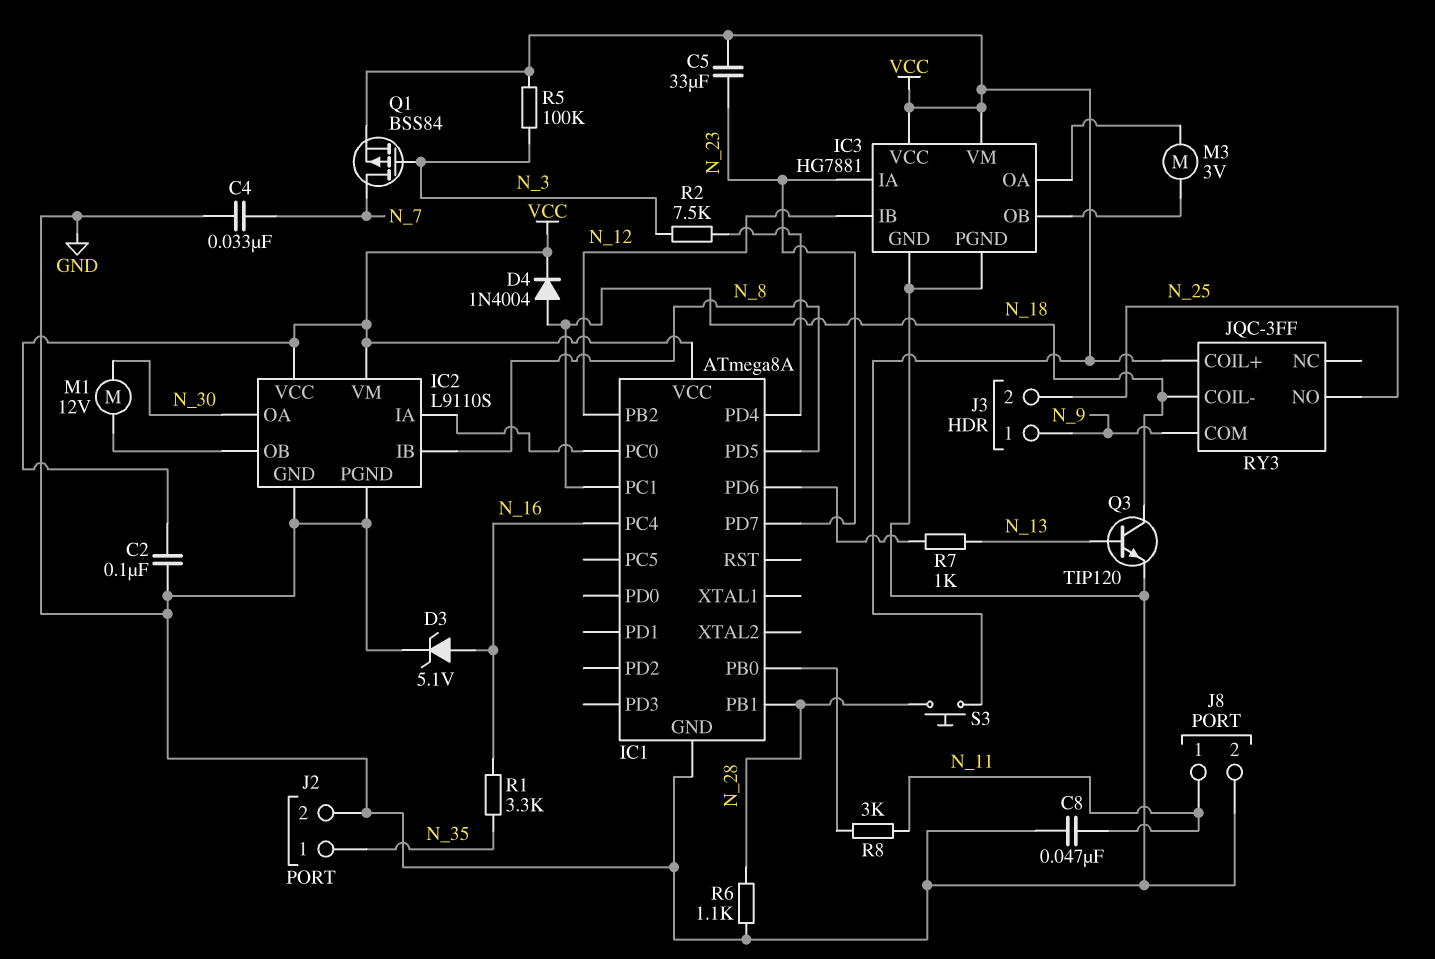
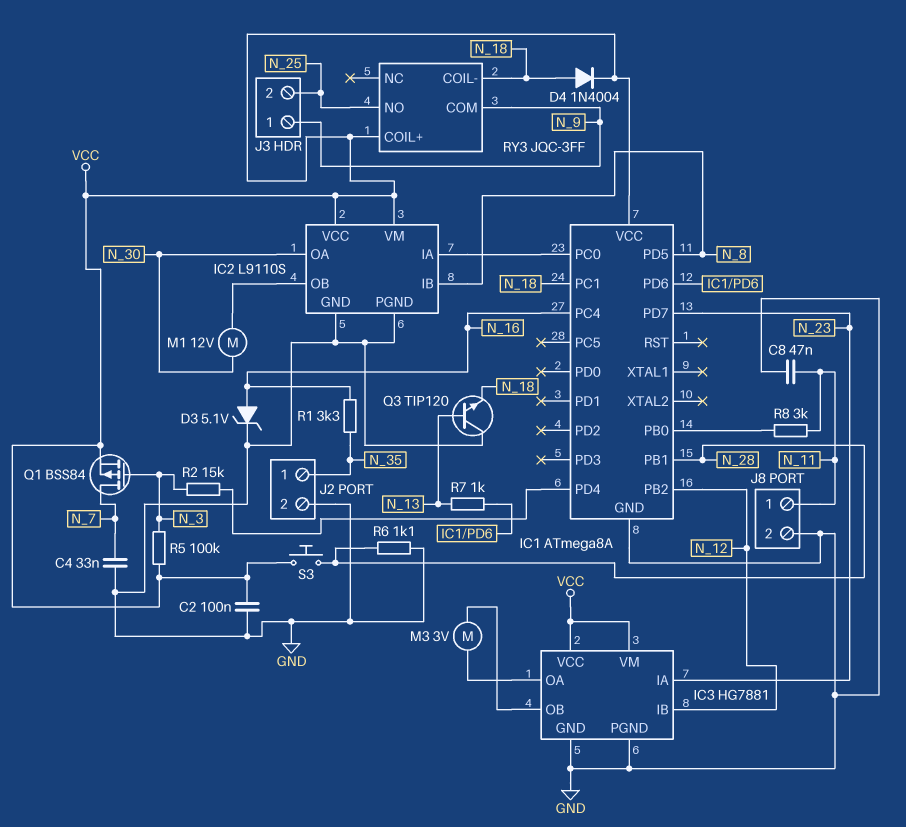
C5: 33uF (N_23, VCC) -> none
Q3: NPN TIP120 (B N_13, C N_18, E GND) -> NPN TIP120 (B N_13, C GND, E N_18)
R2: 7.5k (IC1/PD4, N_3) -> 15k (IC1/PD4, N_3)

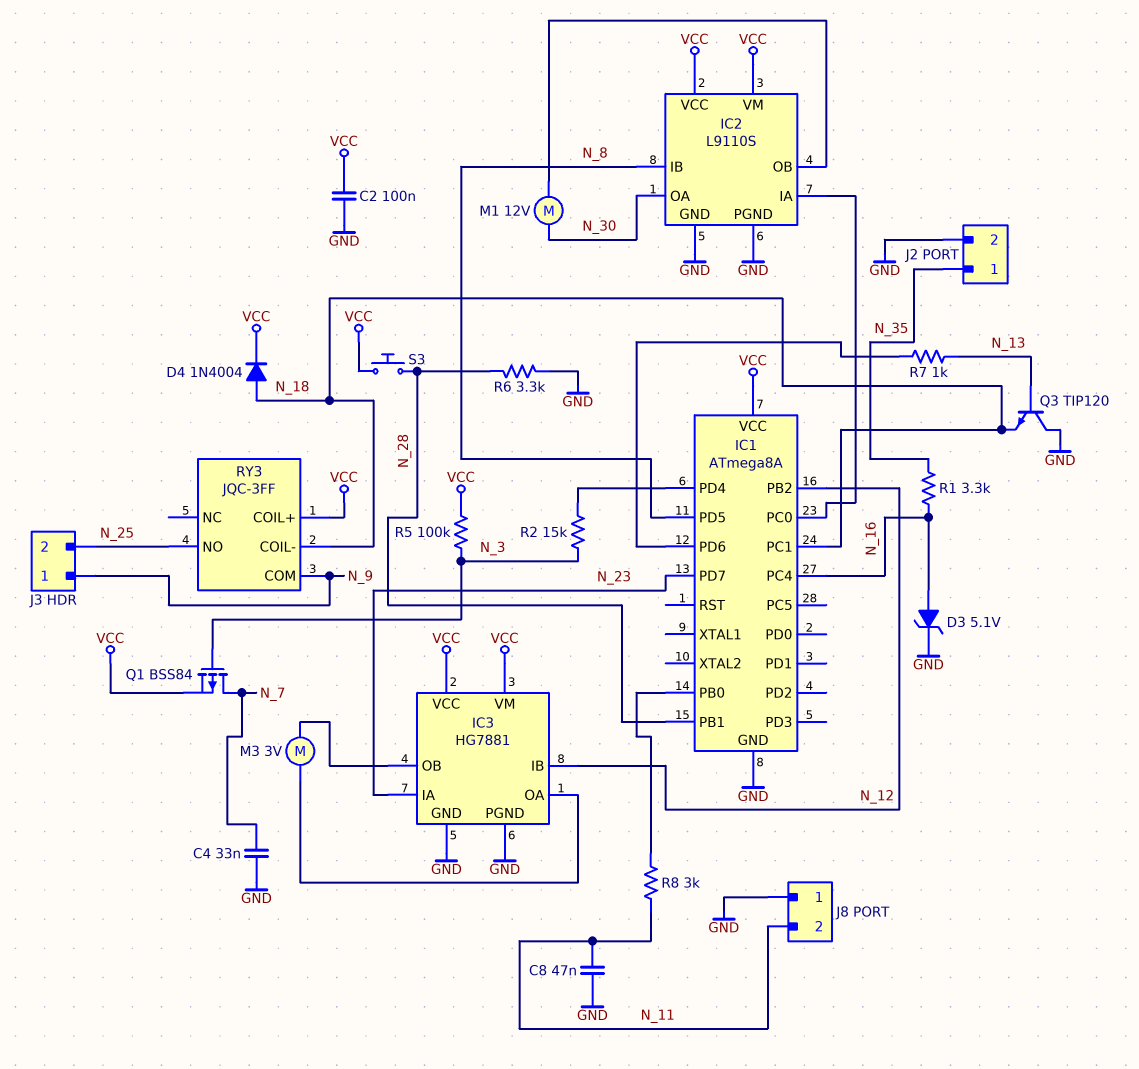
J8 pin 1: N_11 -> GND
J8 pin 2: GND -> N_11
R6: 1.1k (GND, N_28) -> 3.3k (GND, N_28)

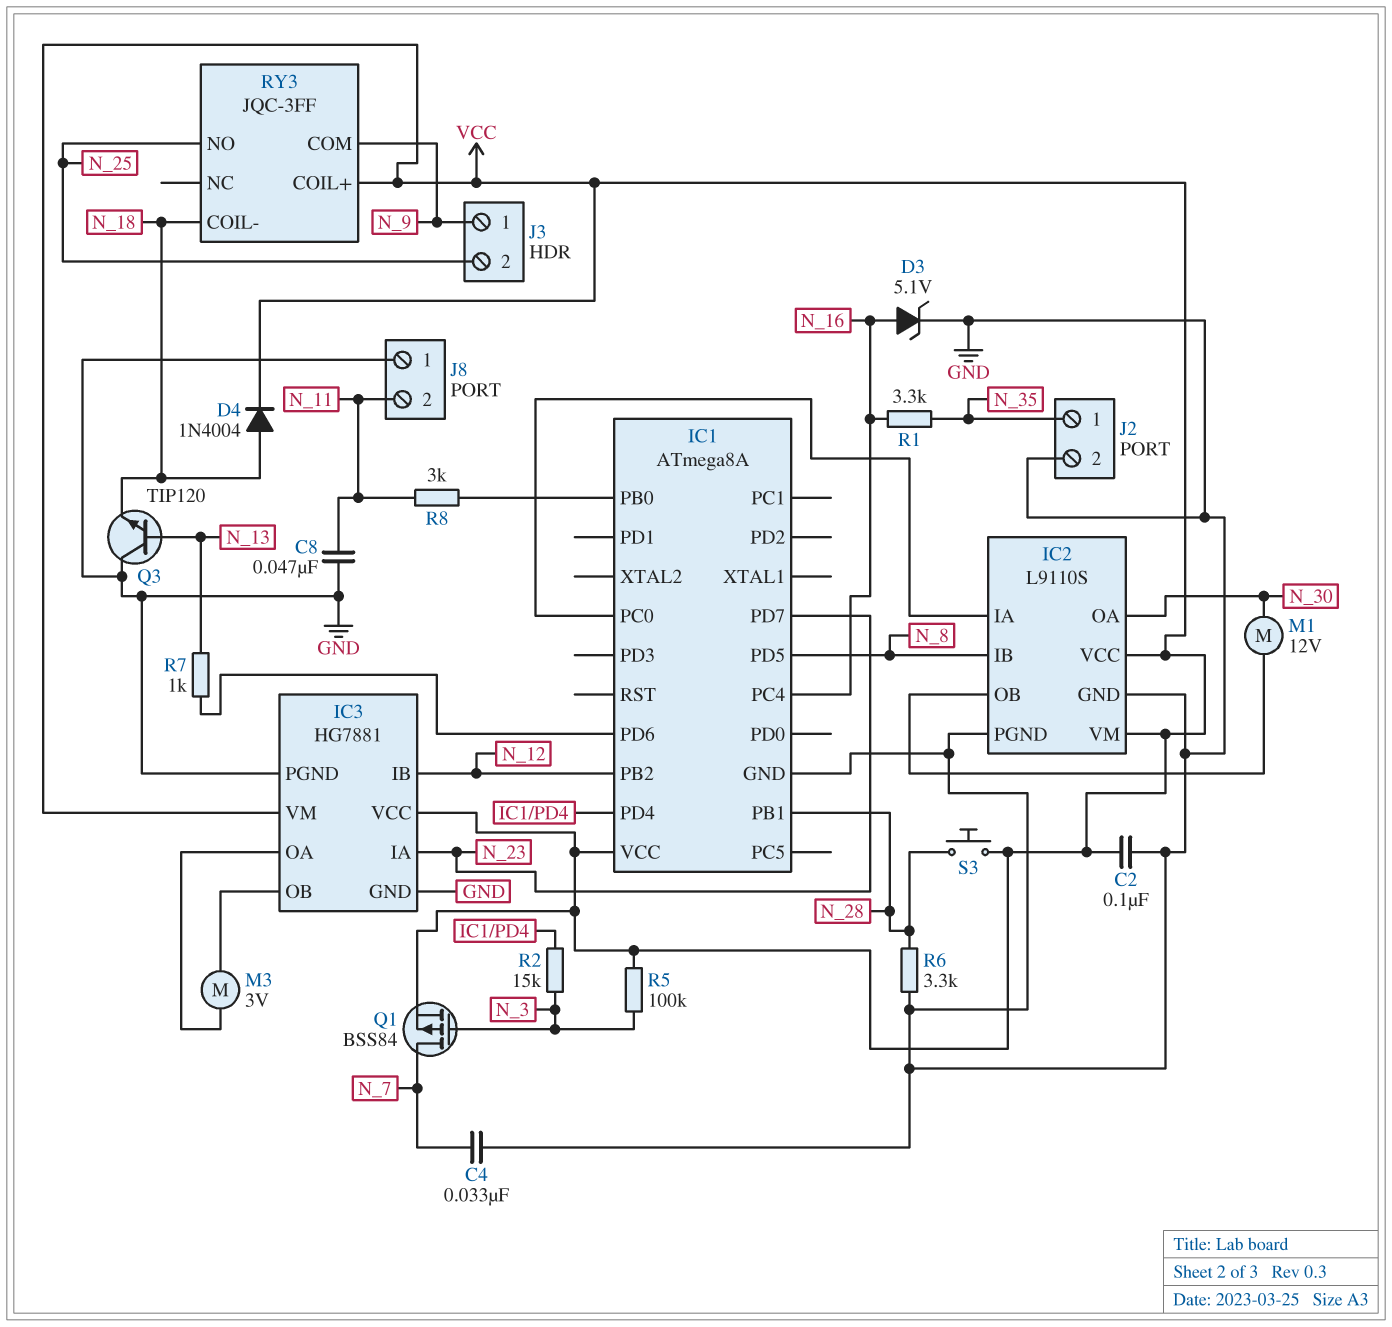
IC1 pin PC1: N_18 -> none

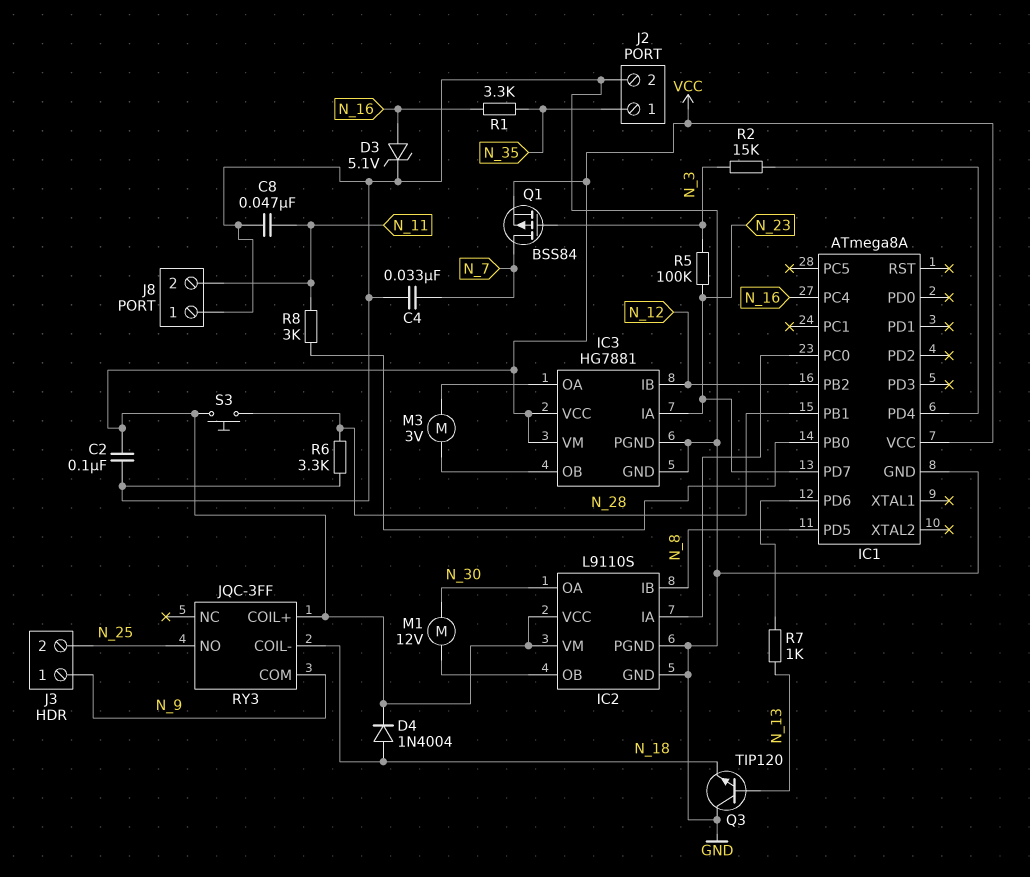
R5: 100k (N_3, VCC) -> 100k (N_3, N_23)

